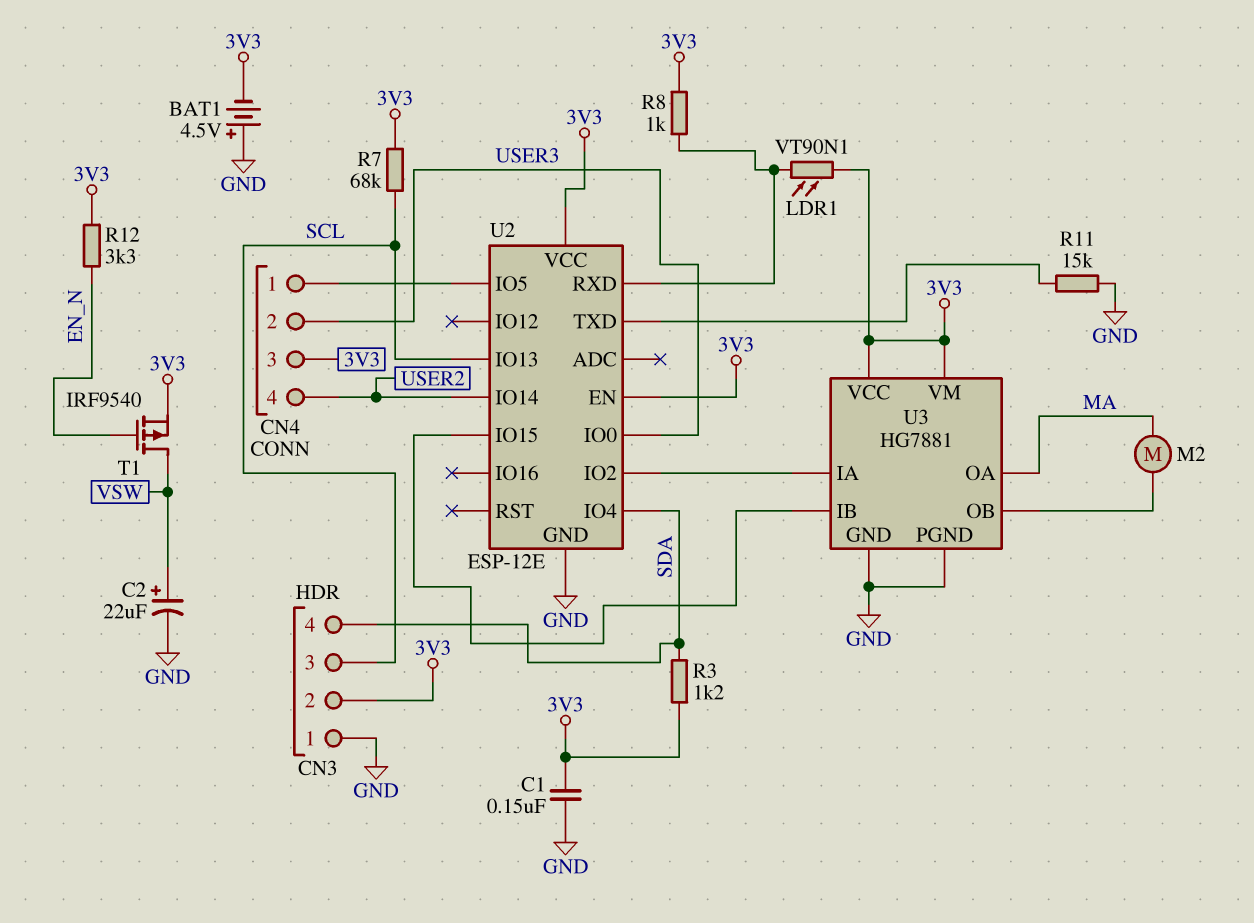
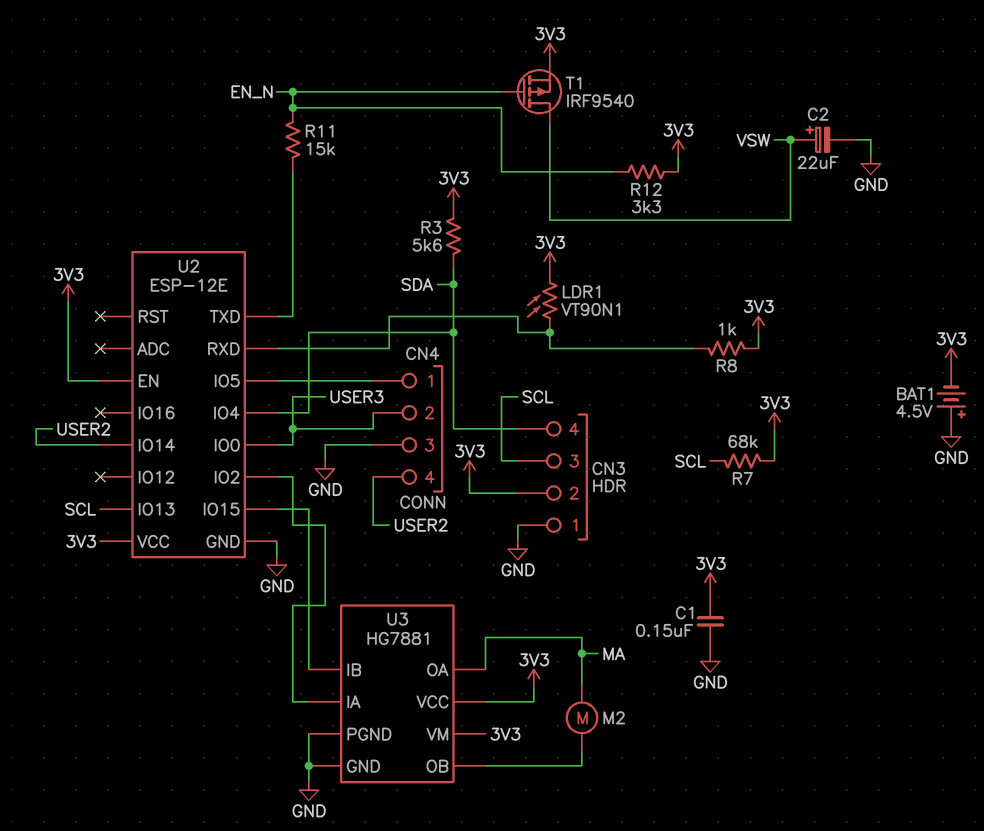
CN4 pin 3: 3V3 -> GND
R3: 1.2k (3V3, SDA) -> 5.6k (3V3, SDA)
R11: 15k (GND, U2/TXD) -> 15k (EN_N, U2/TXD)

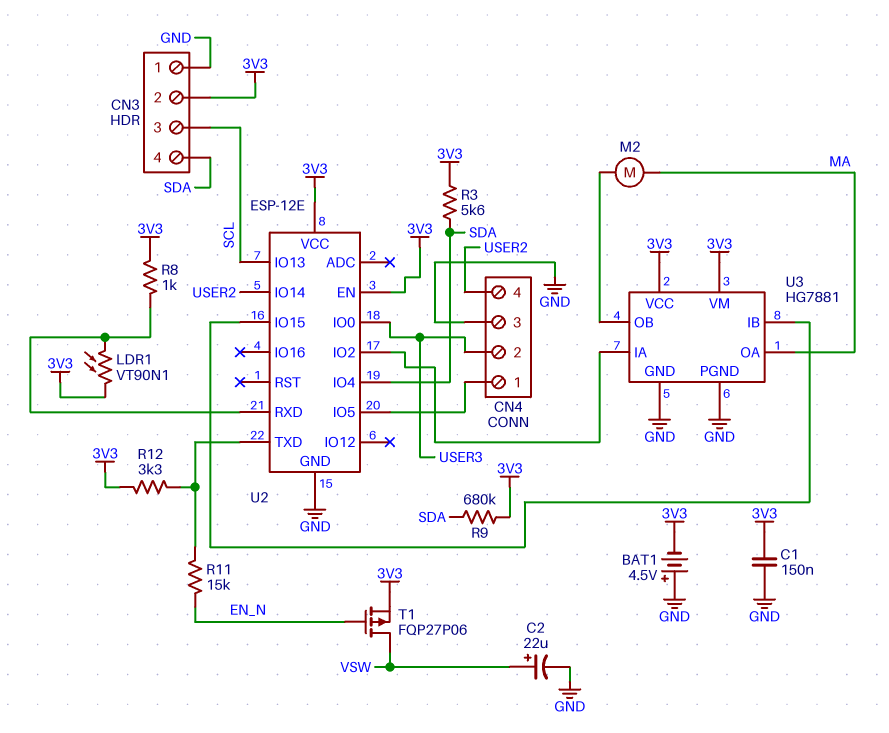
R7: 68k (3V3, SCL) -> none
R9: none -> 680k (3V3, SDA)
R12: 3.3k (3V3, EN_N) -> 3.3k (3V3, U2/TXD)
T1: PMOS IRF9540 (G EN_N, D VSW, S 3V3) -> PMOS FQP27P06 (G EN_N, D VSW, S 3V3)

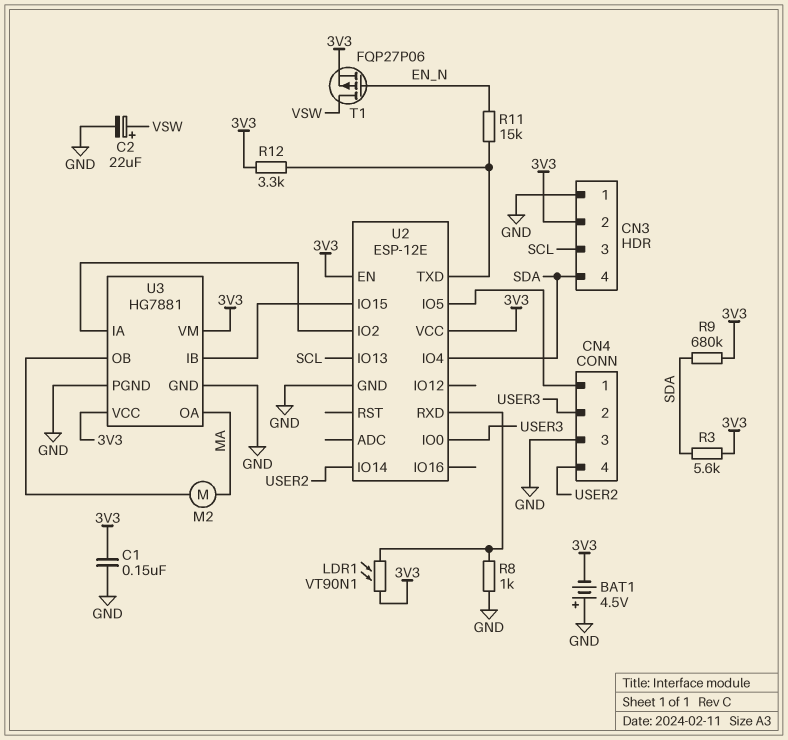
R8: 1k (3V3, U2/RXD) -> 1k (GND, U2/RXD)

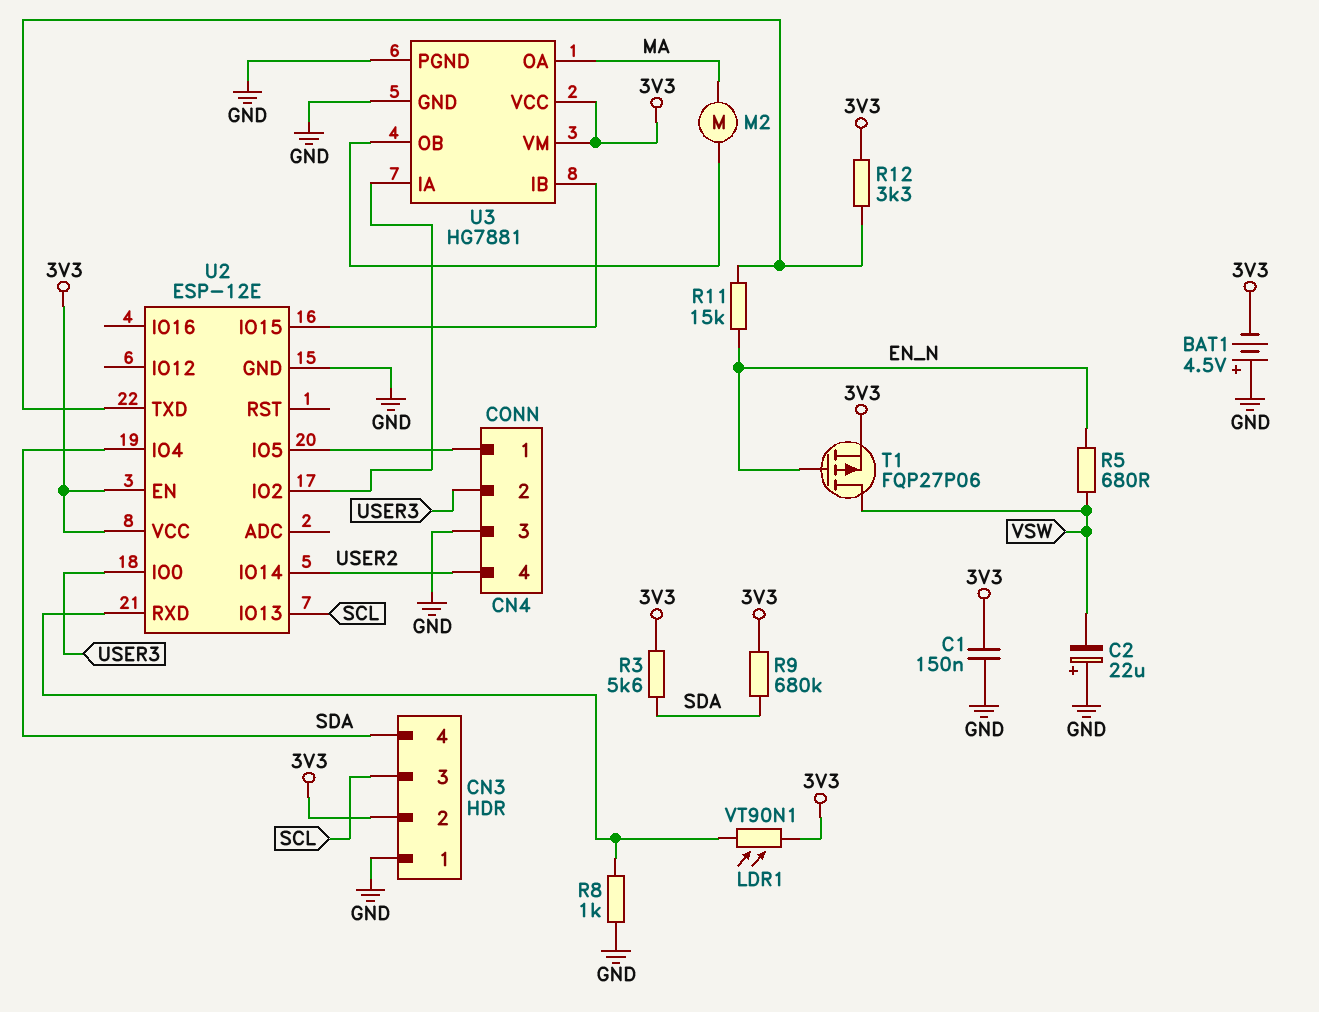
C2: 22uF (plus VSW, minus GND) -> 22uF (plus GND, minus VSW)
R5: none -> 680 (EN_N, VSW)

